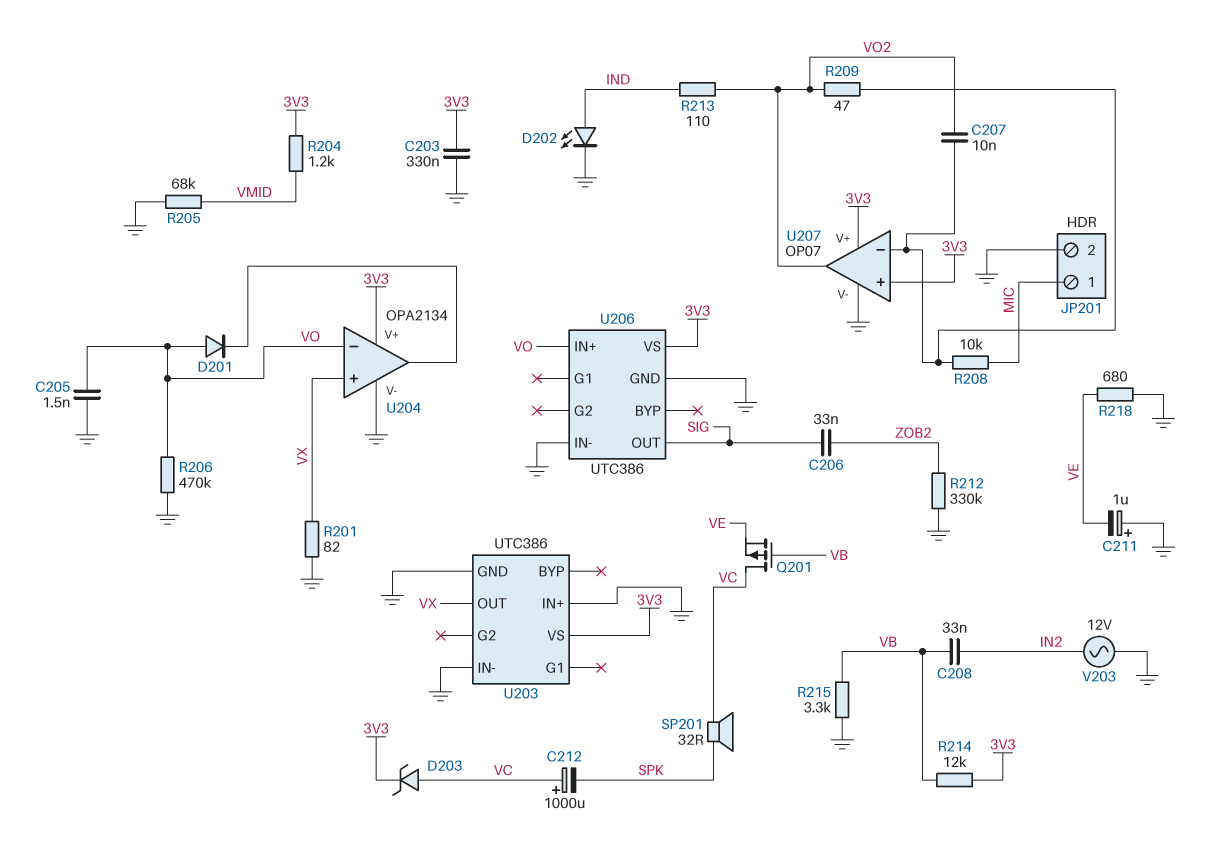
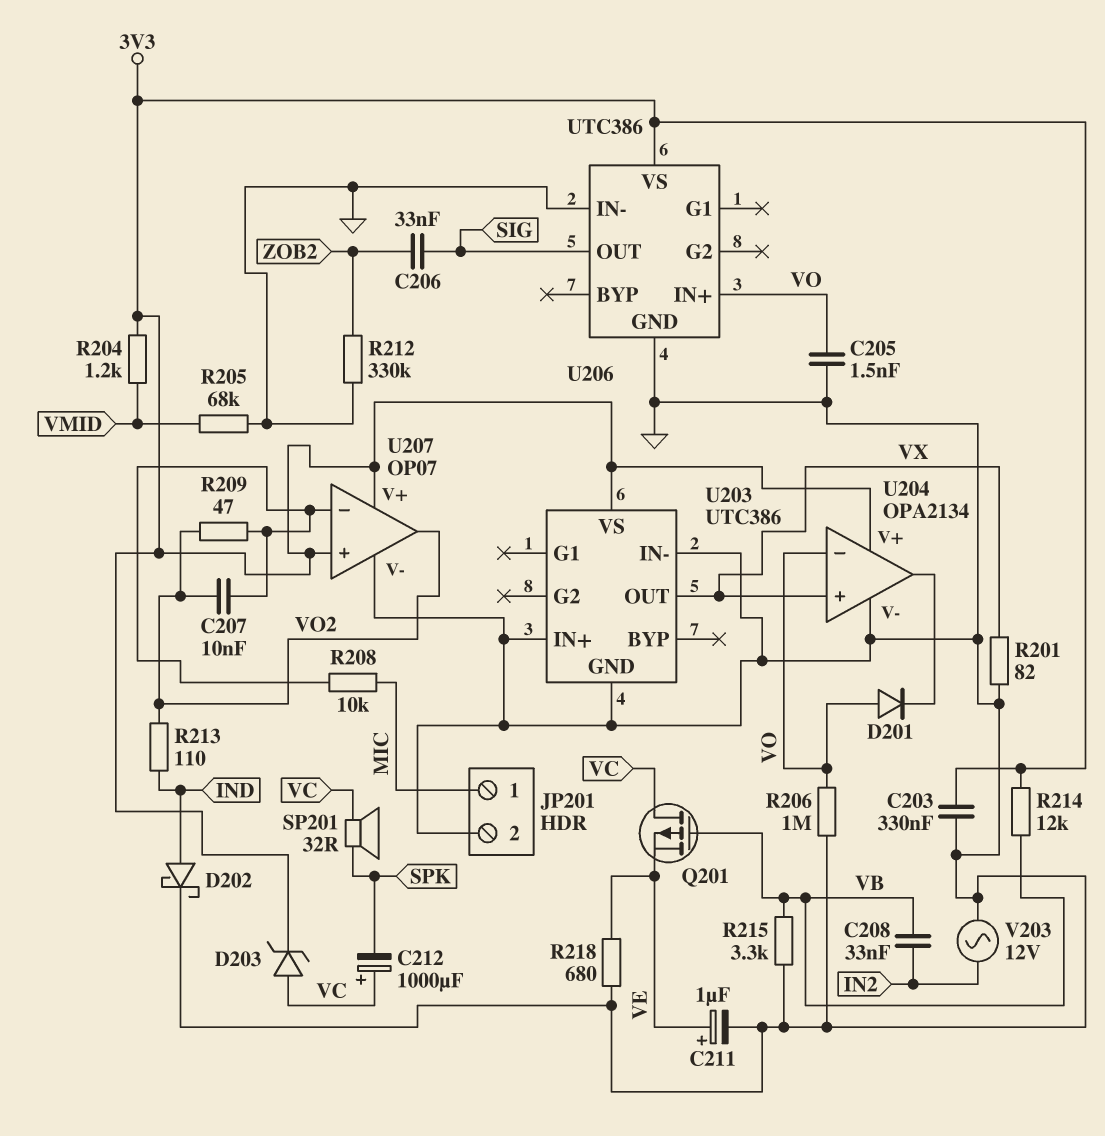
C211: 1uF (plus GND, minus VE) -> 1uF (plus VE, minus GND)
D202: LED (A IND, K GND) -> schottky (A IND, K GND)
R206: 470k (GND, VO) -> 1M (GND, VO)

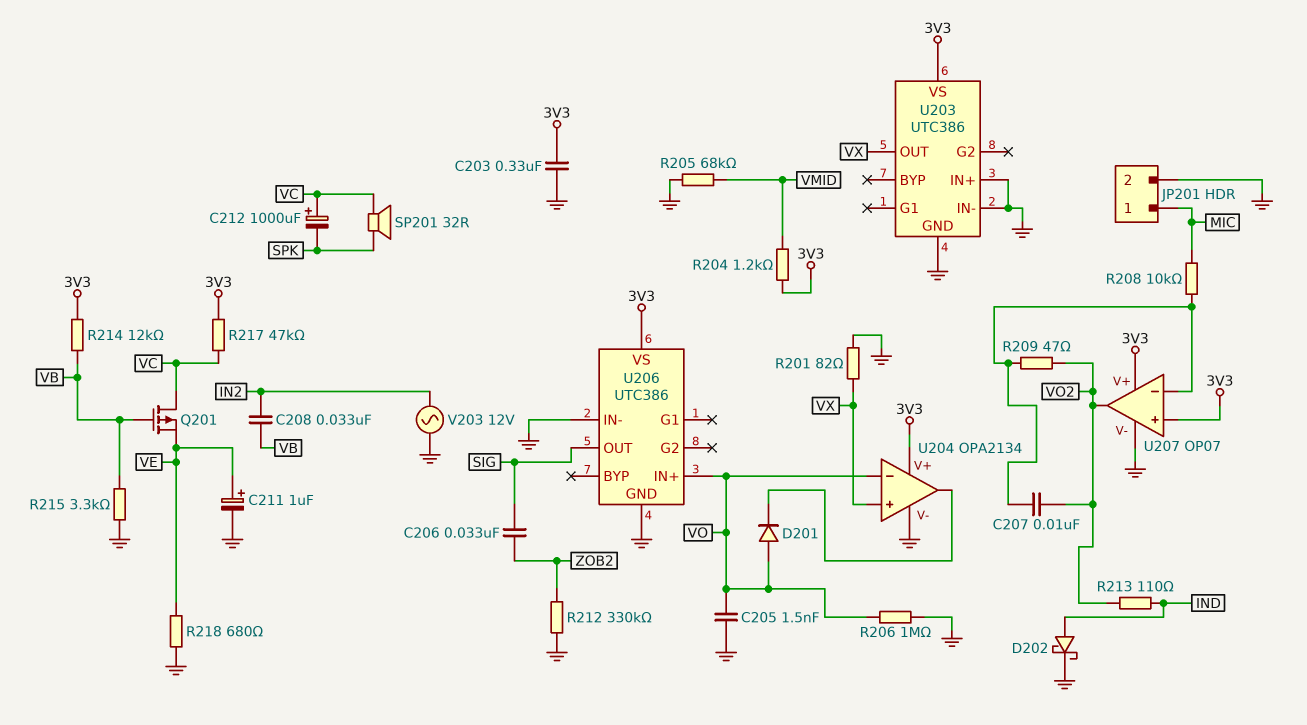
D203: zener (A VC, K 3V3) -> none
R217: none -> 47k (3V3, VC)

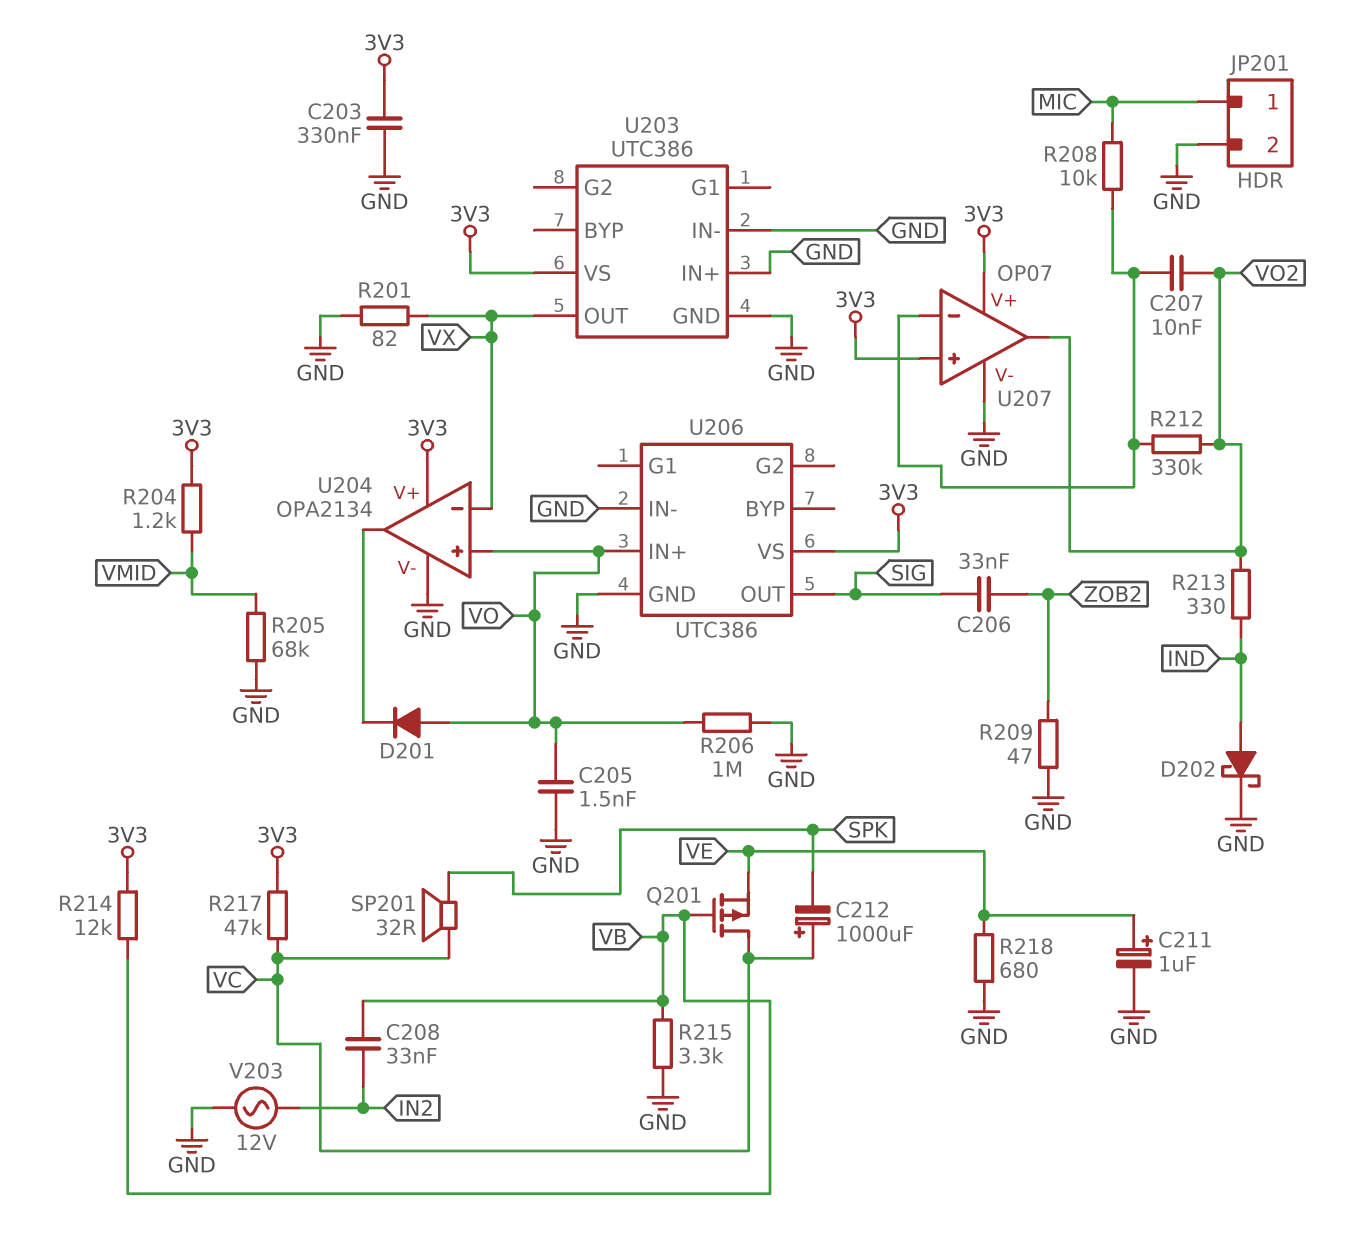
R209: 47 (U207/in-, VO2) -> 47 (GND, ZOB2)
R212: 330k (GND, ZOB2) -> 330k (U207/in-, VO2)
R213: 110 (IND, VO2) -> 330 (IND, VO2)
U204 pin in+: VX -> VO
U204 pin in-: VO -> VX

